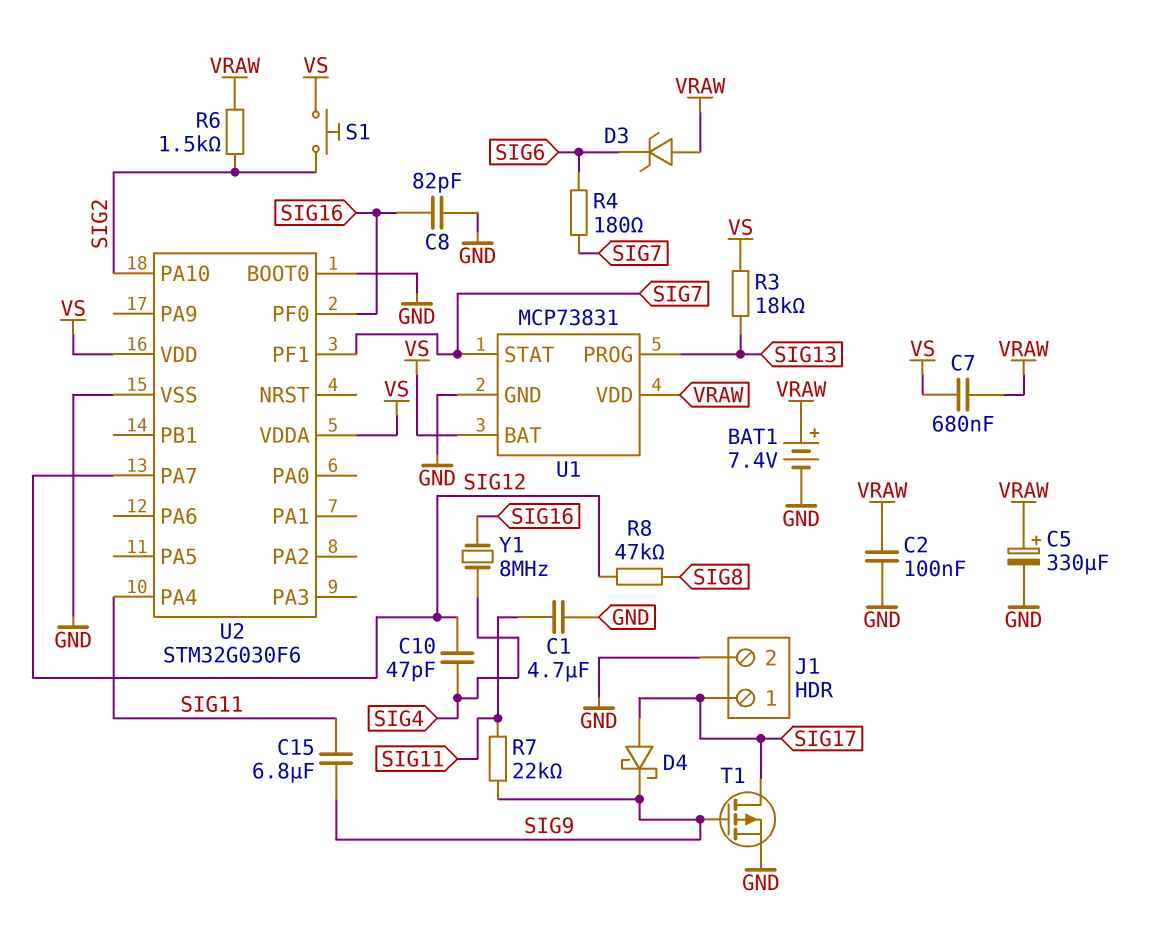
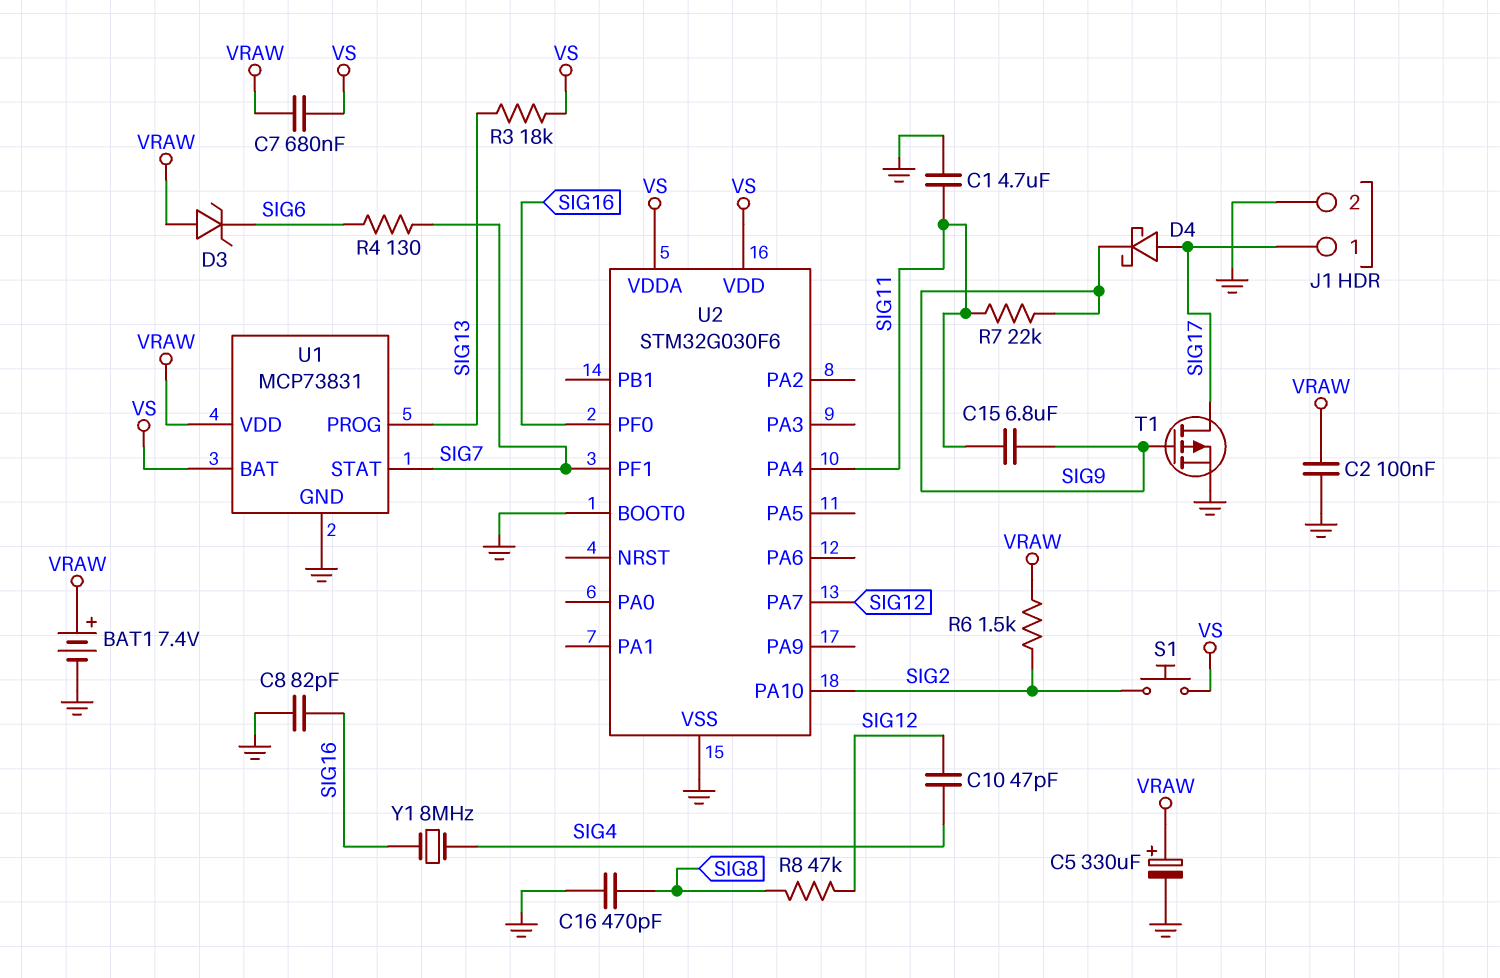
C16: none -> 470pF (GND, SIG8)
R4: 180 (SIG6, SIG7) -> 130 (SIG6, SIG7)

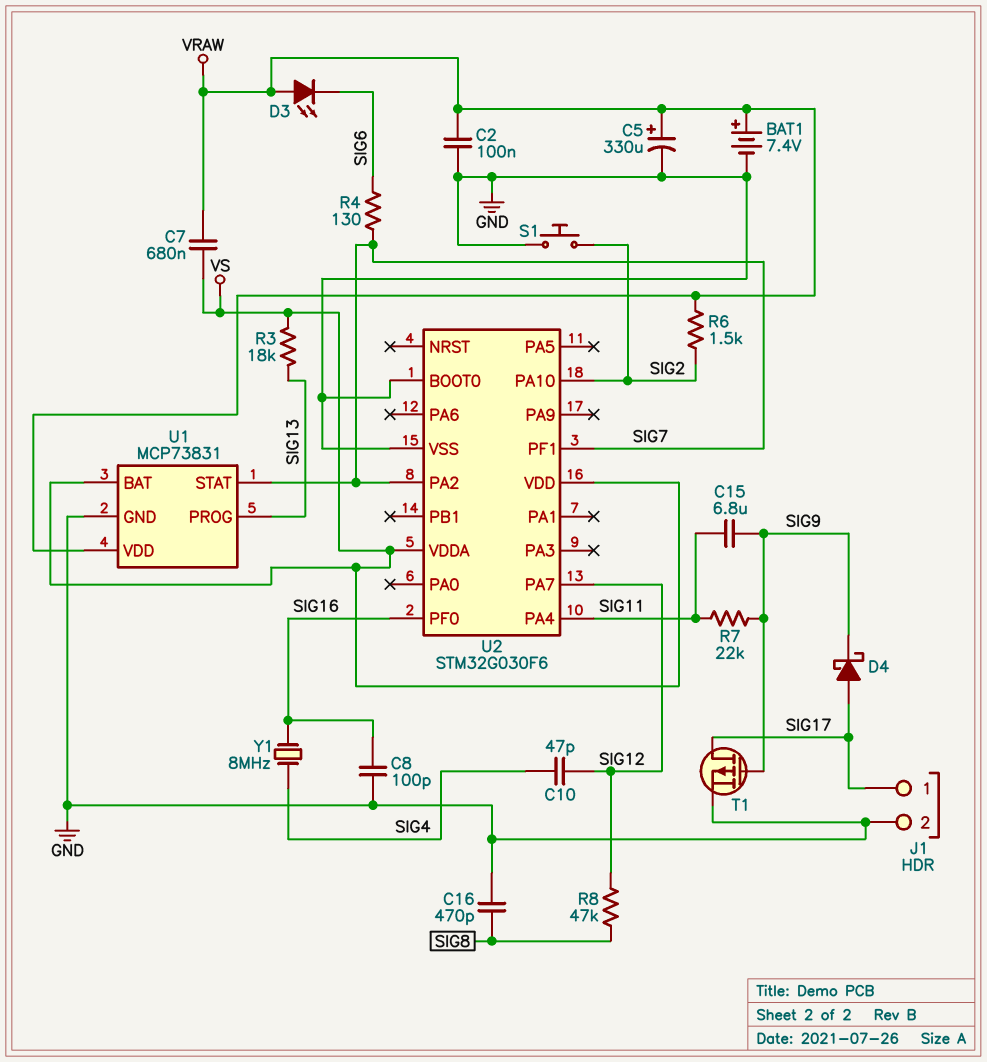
C1: 4.7uF (GND, SIG11) -> none
C8: 82pF (GND, SIG16) -> 100pF (GND, SIG16)
D3: zener (A VRAW, K SIG6) -> LED (A VRAW, K SIG6)
S1: button (SIG2, VS) -> button (GND, SIG2)
U2 pin PA2: none -> SIG7

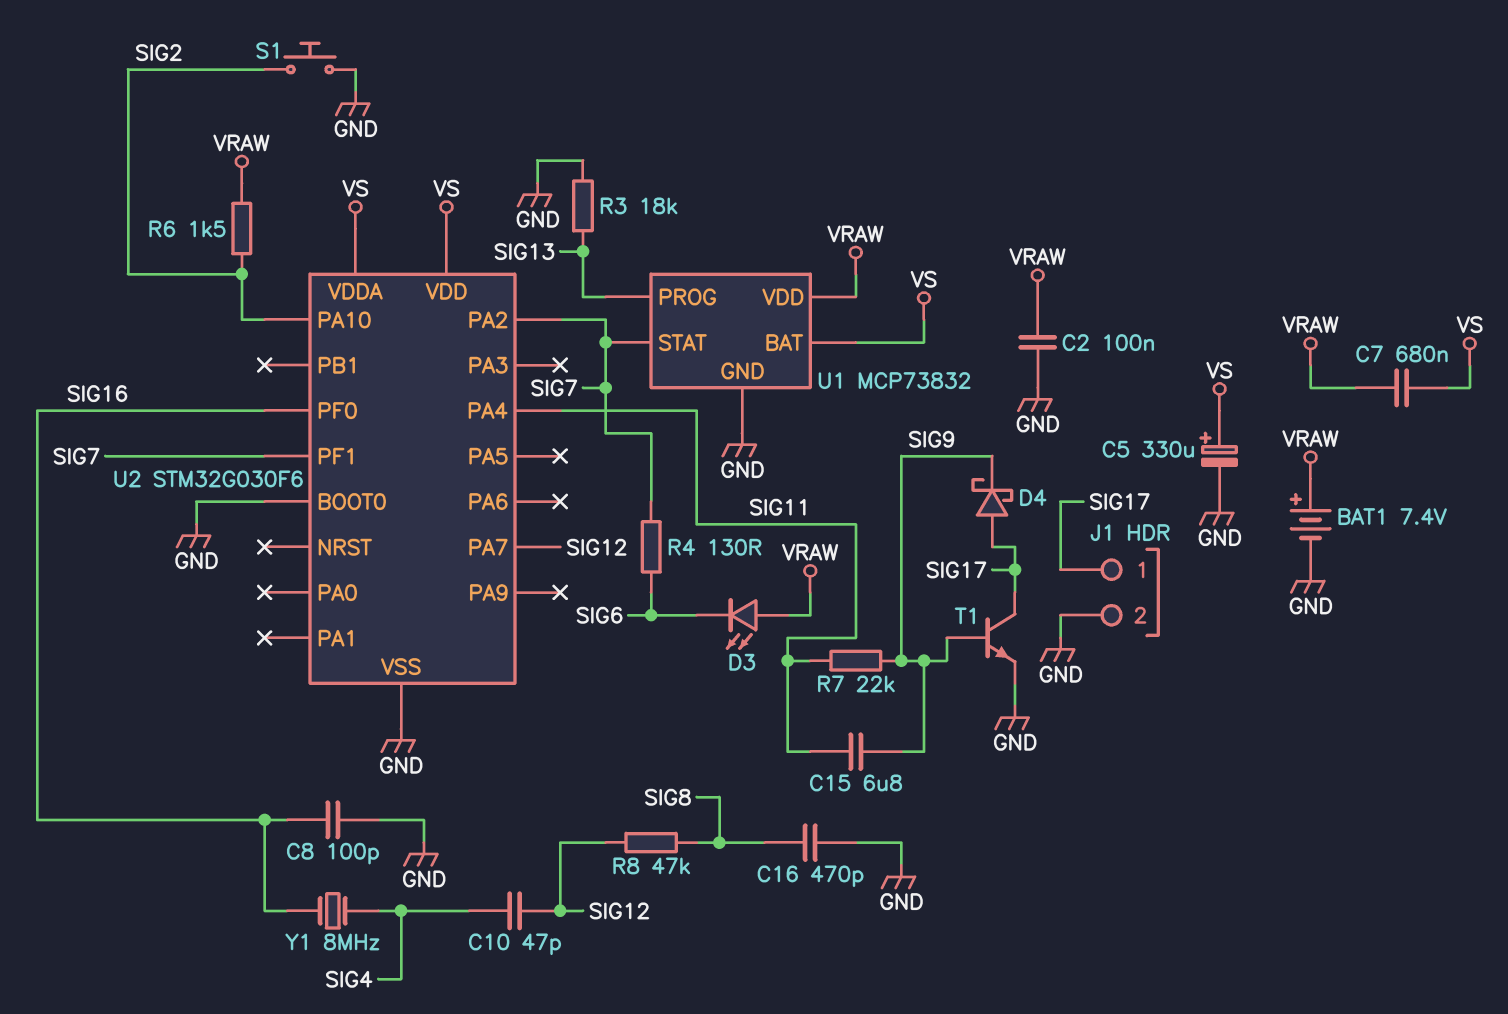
C5: 330uF (plus VRAW, minus GND) -> 330uF (plus VS, minus GND)
R3: 18k (SIG13, VS) -> 18k (GND, SIG13)
T1: PMOS (G SIG9, D SIG17, S GND) -> NPN (B SIG9, C SIG17, E GND)
U1: MCP73831 -> MCP73832

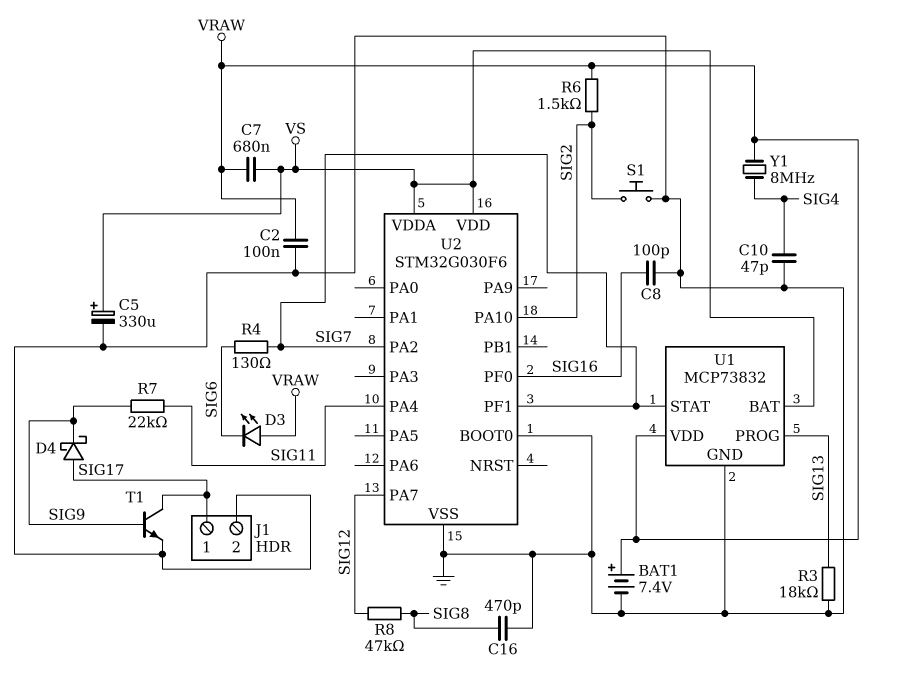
C10: 47pF (SIG4, SIG12) -> 47pF (GND, SIG4)
C15: 6.8uF (SIG9, SIG11) -> none
Y1: 8MHz (SIG4, SIG16) -> 8MHz (SIG4, VRAW)

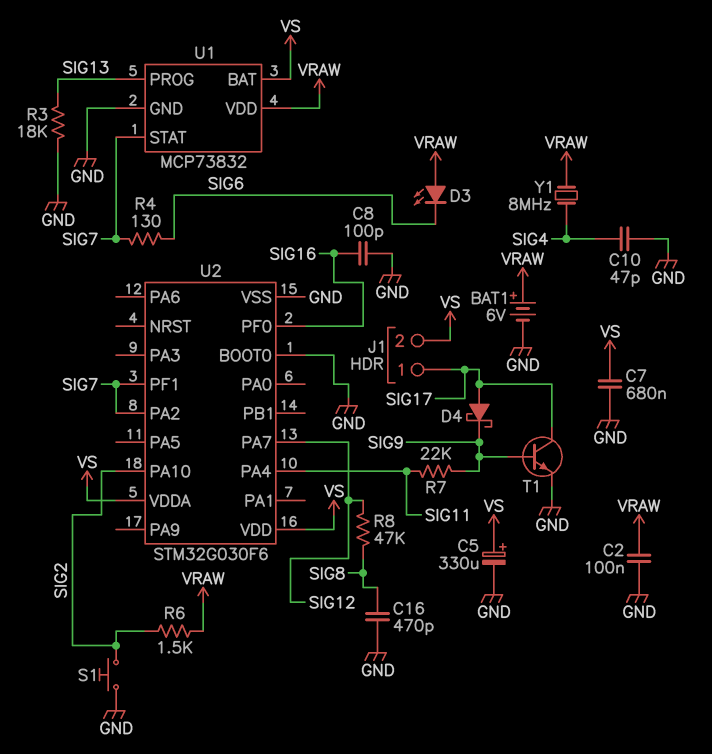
BAT1: 7.4V (plus VRAW, minus GND) -> 6V (plus VRAW, minus GND)
C7: 680nF (VRAW, VS) -> 680nF (GND, VS)
J1 pin 2: GND -> VS

